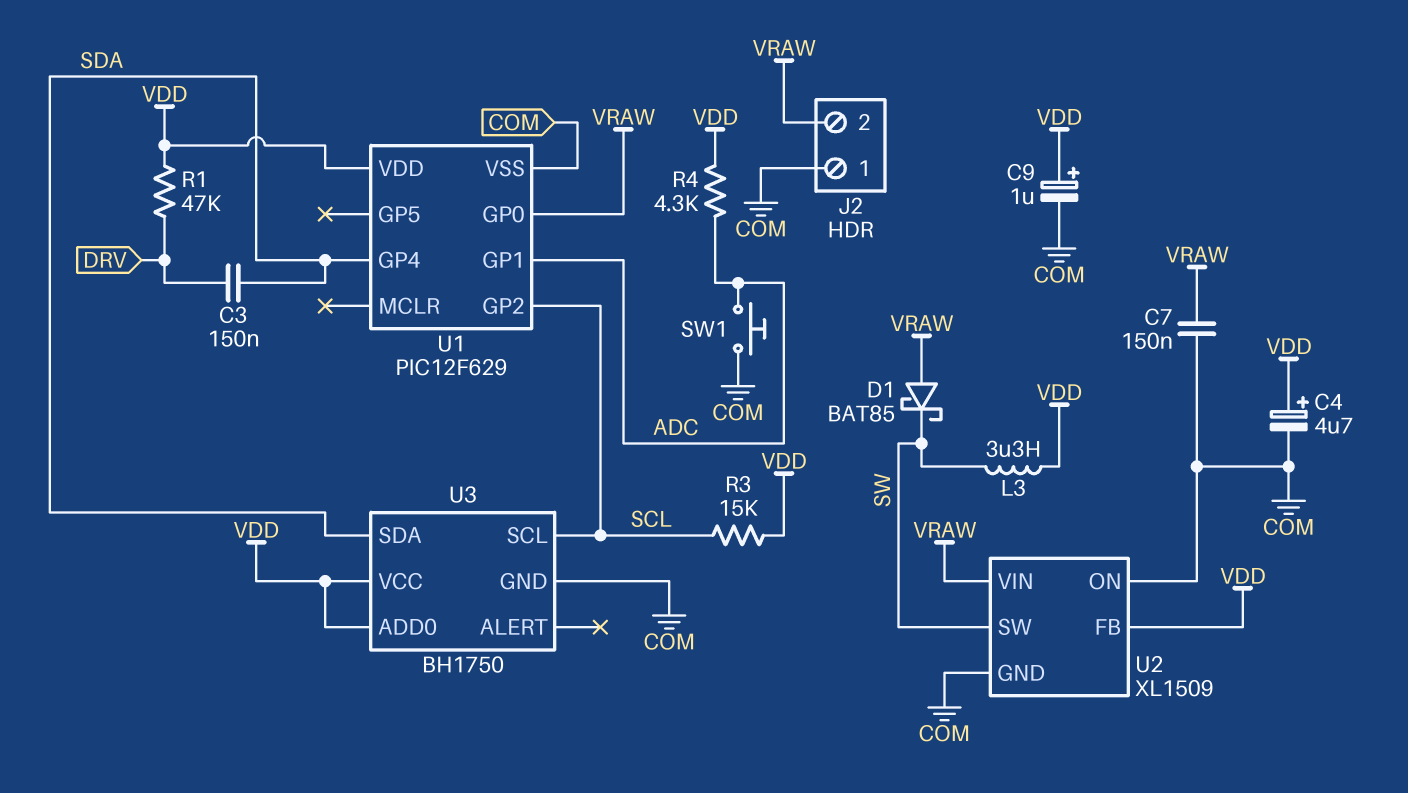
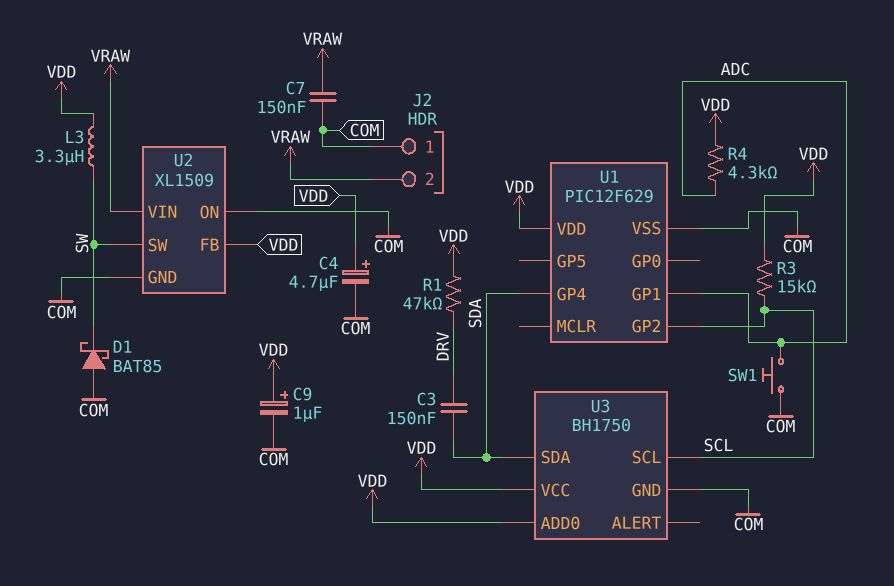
D1: schottky BAT85 (A VRAW, K SW) -> schottky BAT85 (A COM, K SW)
U1 pin GP0: VRAW -> none

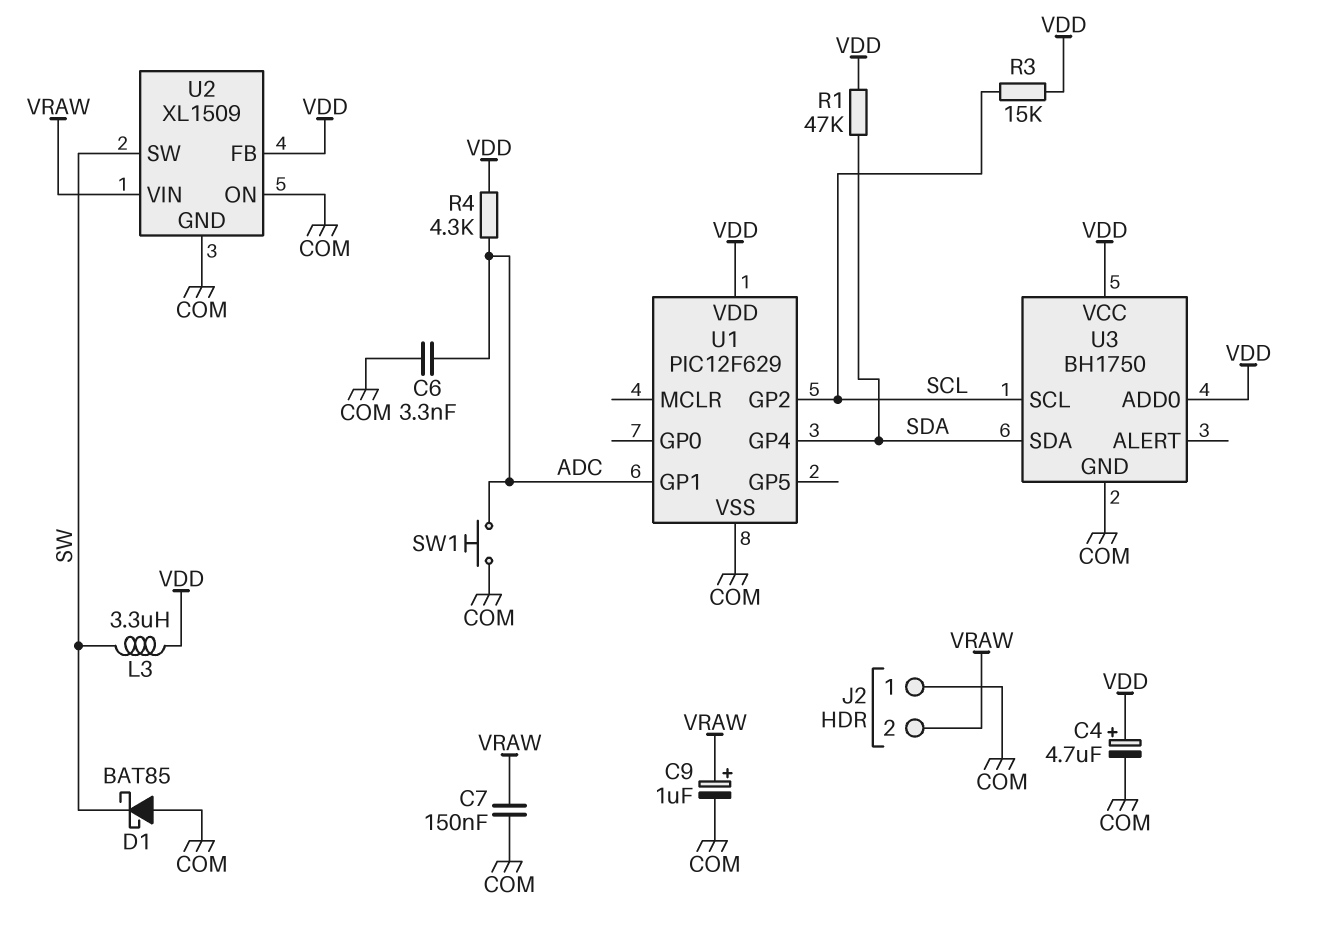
C3: 150nF (DRV, SDA) -> none
C6: none -> 3.3nF (ADC, COM)
C9: 1uF (plus VDD, minus COM) -> 1uF (plus VRAW, minus COM)
R1: 47k (DRV, VDD) -> 47k (SDA, VDD)

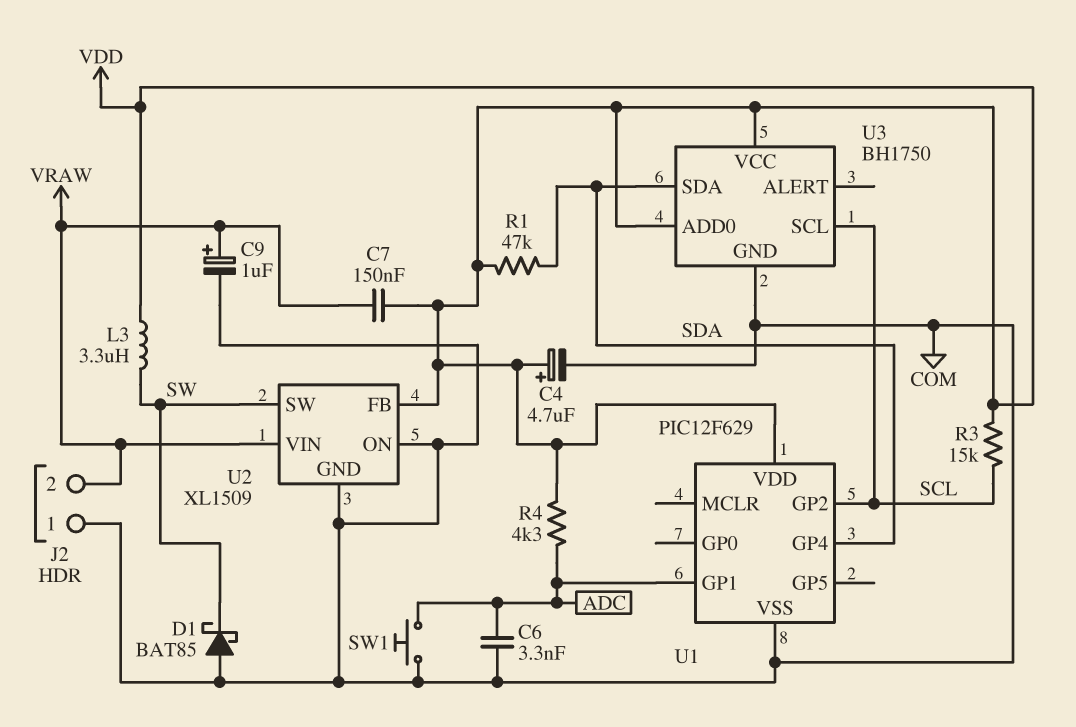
C7: 150nF (COM, VRAW) -> 150nF (VDD, VRAW)

